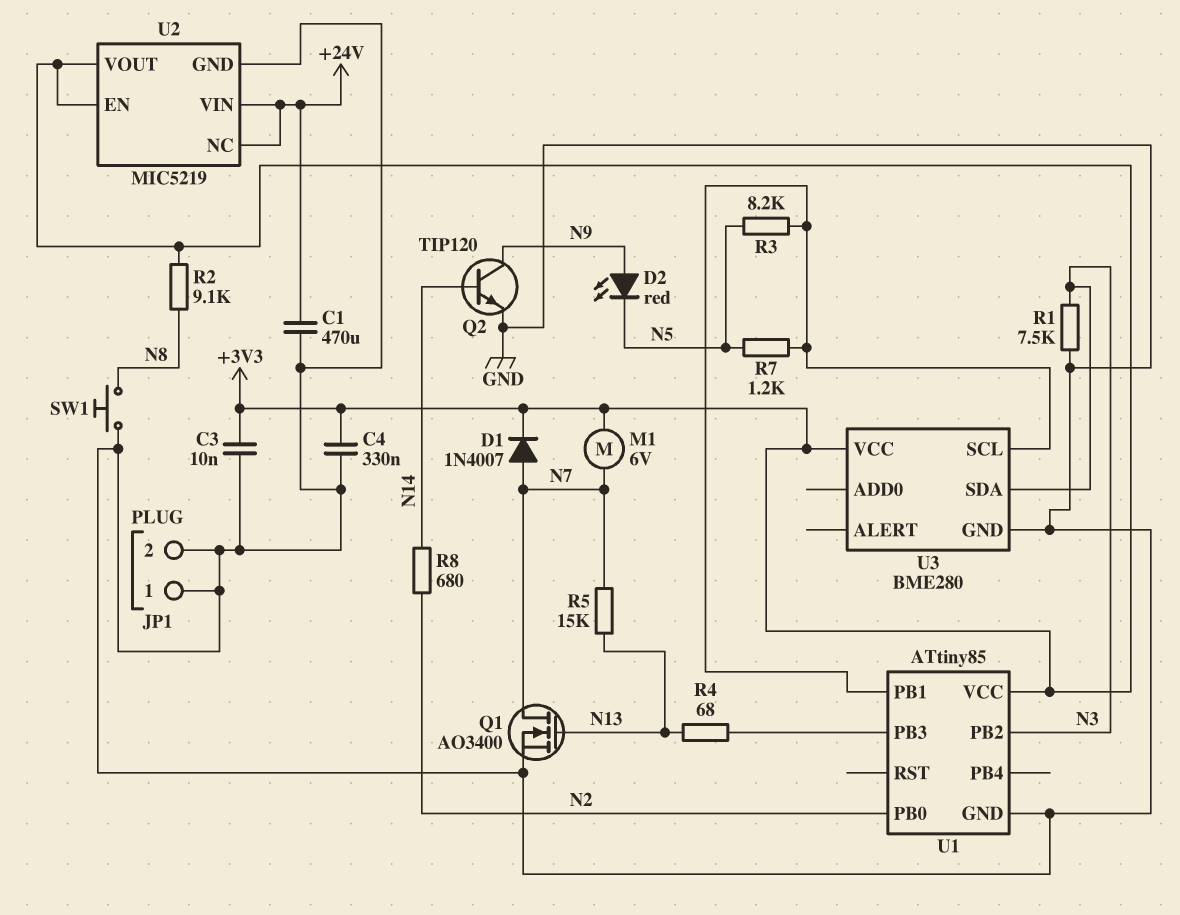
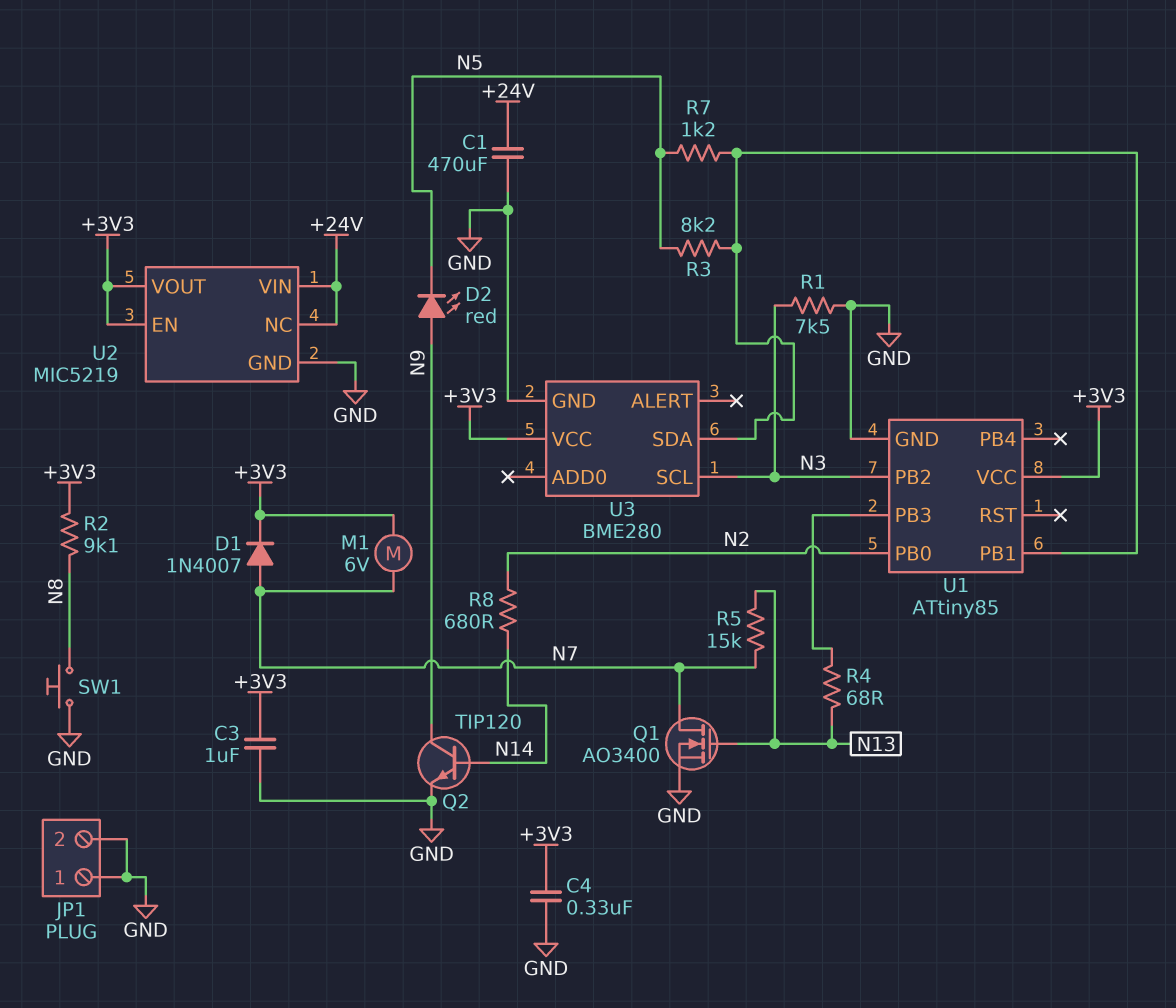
C3: 10nF (+3V3, GND) -> 1uF (+3V3, GND)
U3 pin SCL: U1/PB1 -> N3
U3 pin SDA: N3 -> U1/PB1

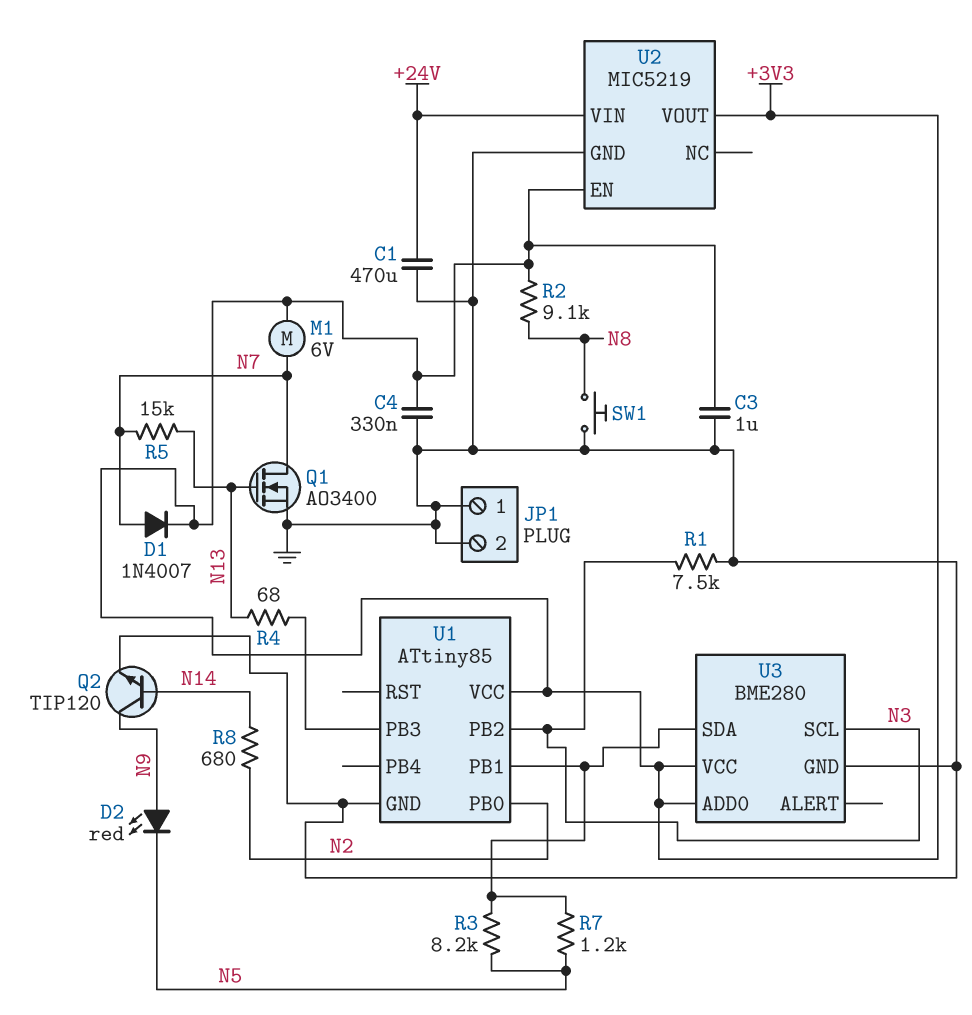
U2 pin NC: +24V -> none
U3 pin ADD0: none -> +3V3

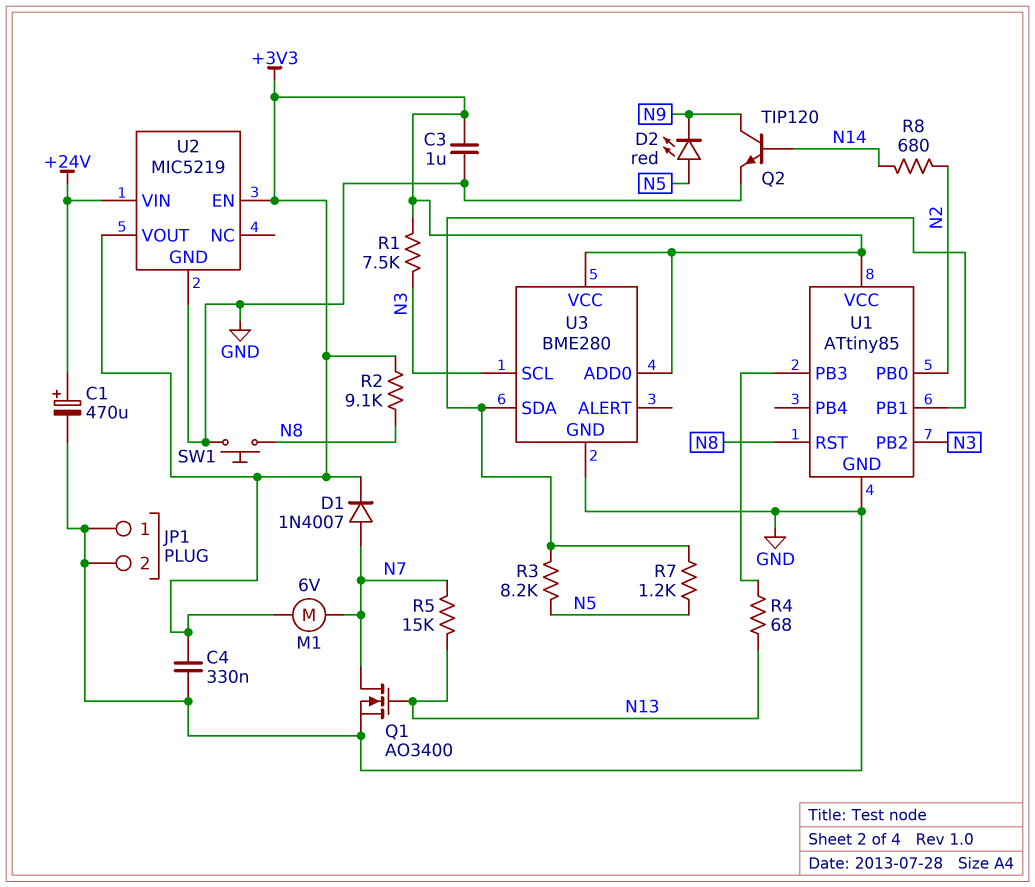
C1: 470uF (+24V, GND) -> 470uF (plus +24V, minus GND)
D2: LED red (A N9, K N5) -> LED red (A N5, K N9)
R1: 7.5k (GND, N3) -> 7.5k (+3V3, N3)
U1 pin RST: none -> N8

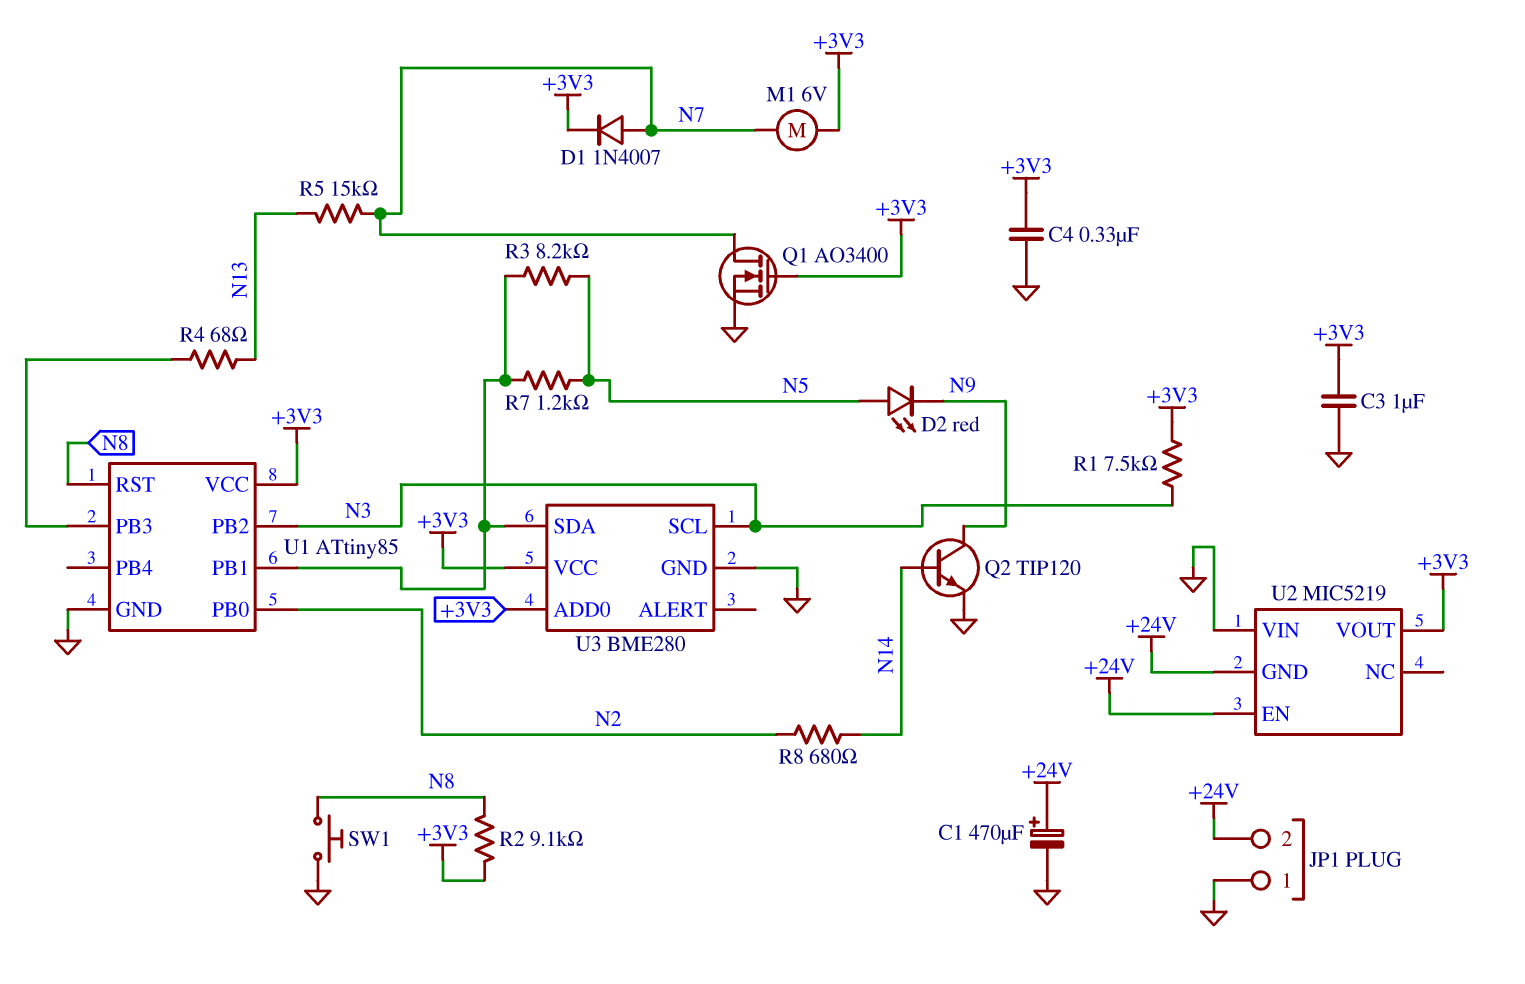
JP1 pin 2: GND -> +24V
Q1: NMOS AO3400 (G N13, D N7, S GND) -> NMOS AO3400 (G +3V3, D N7, S GND)
U2 pin EN: +3V3 -> +24V
U2 pin GND: GND -> +24V
U2 pin VIN: +24V -> GND

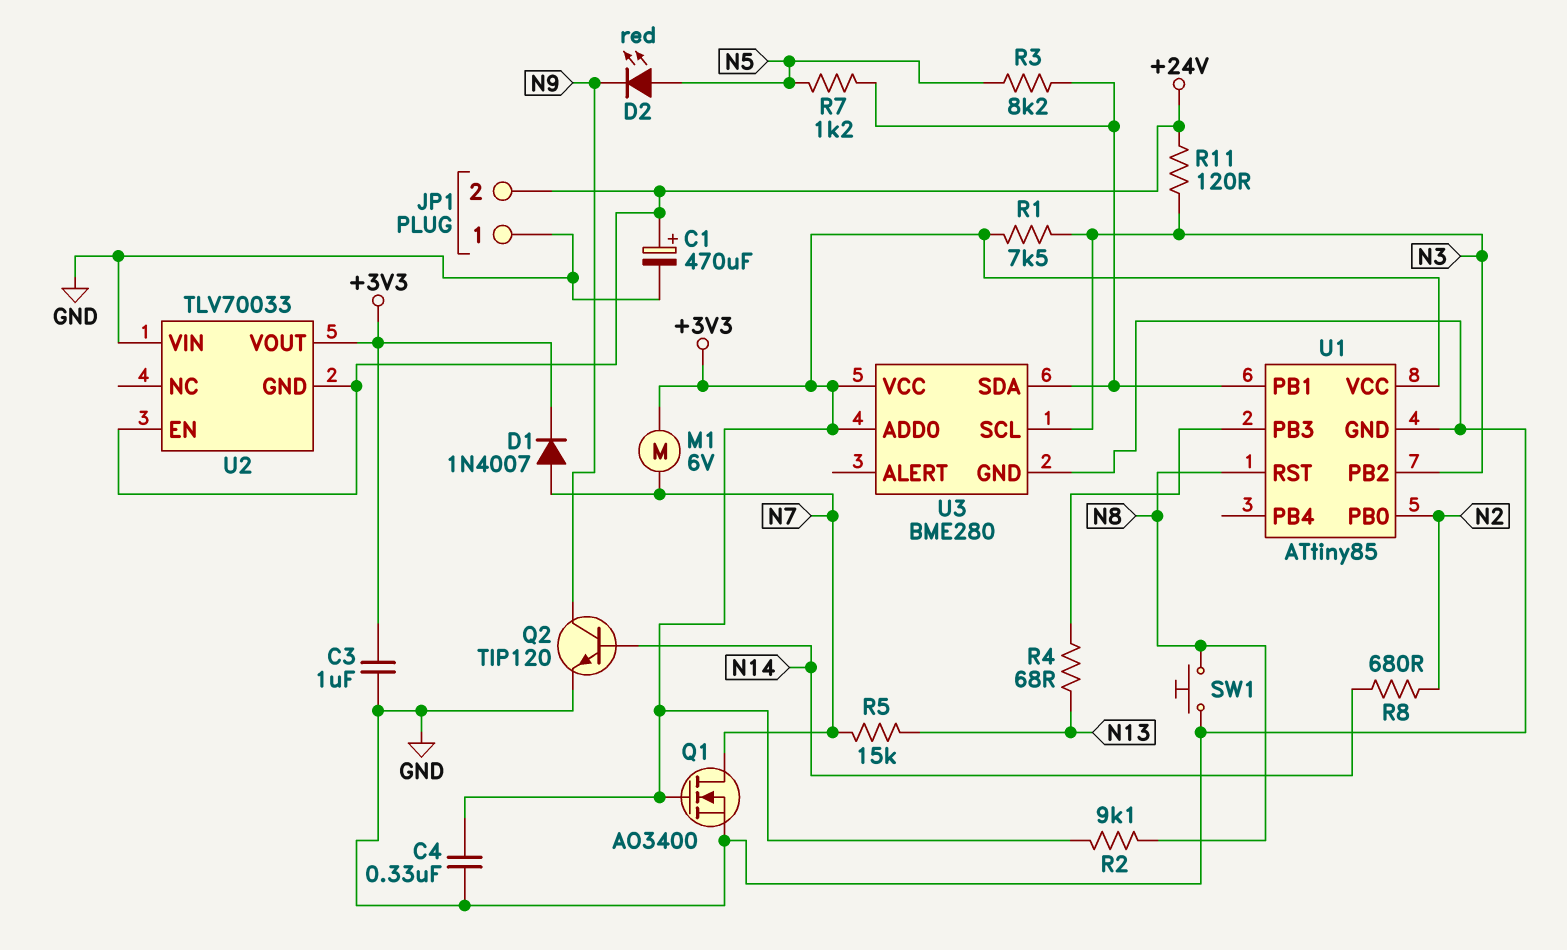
R11: none -> 120 (+24V, N3)
U2: MIC5219 -> TLV70033

